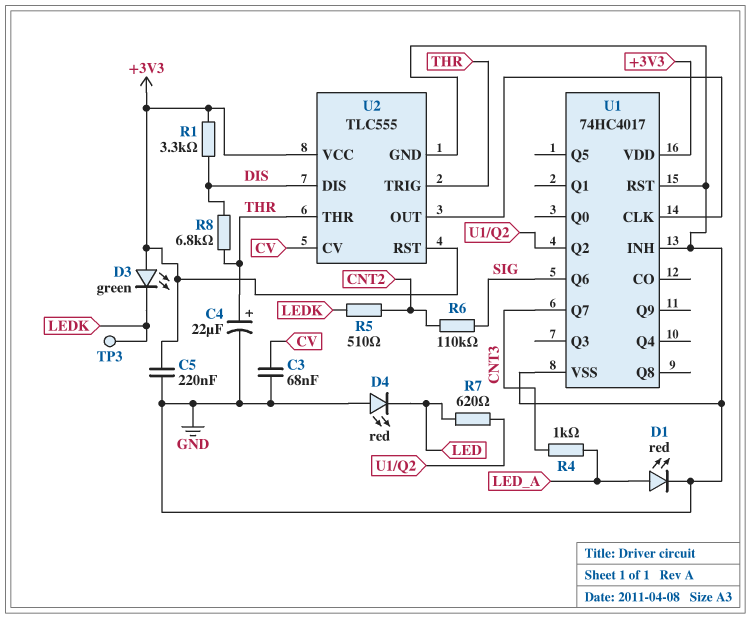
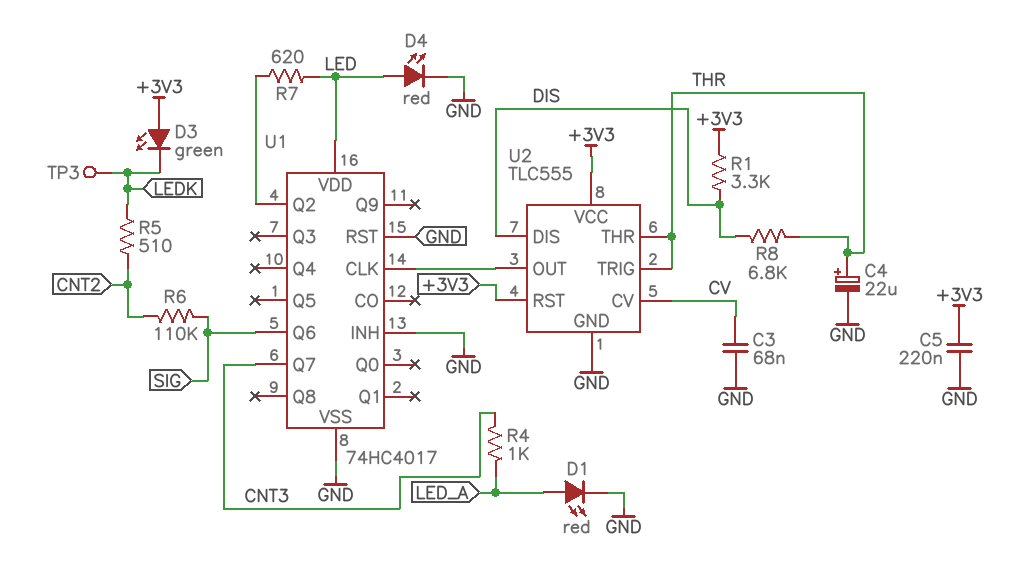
D4: LED red (A GND, K LED) -> LED red (A LED, K GND)
U1 pin VDD: +3V3 -> LED

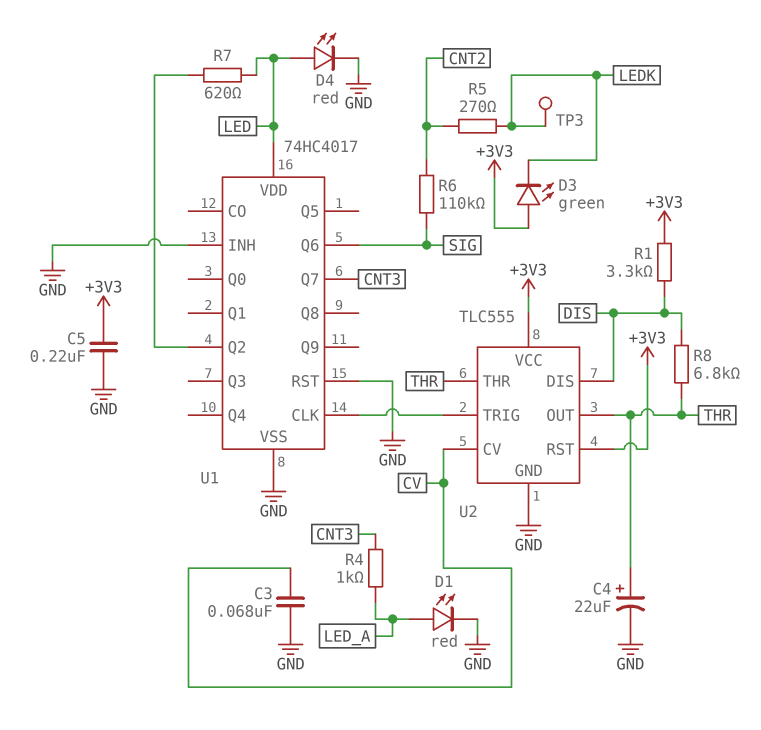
R5: 510 (CNT2, LEDK) -> 270 (CNT2, LEDK)
U2 pin OUT: U1/CLK -> THR
U2 pin TRIG: THR -> U1/CLK

